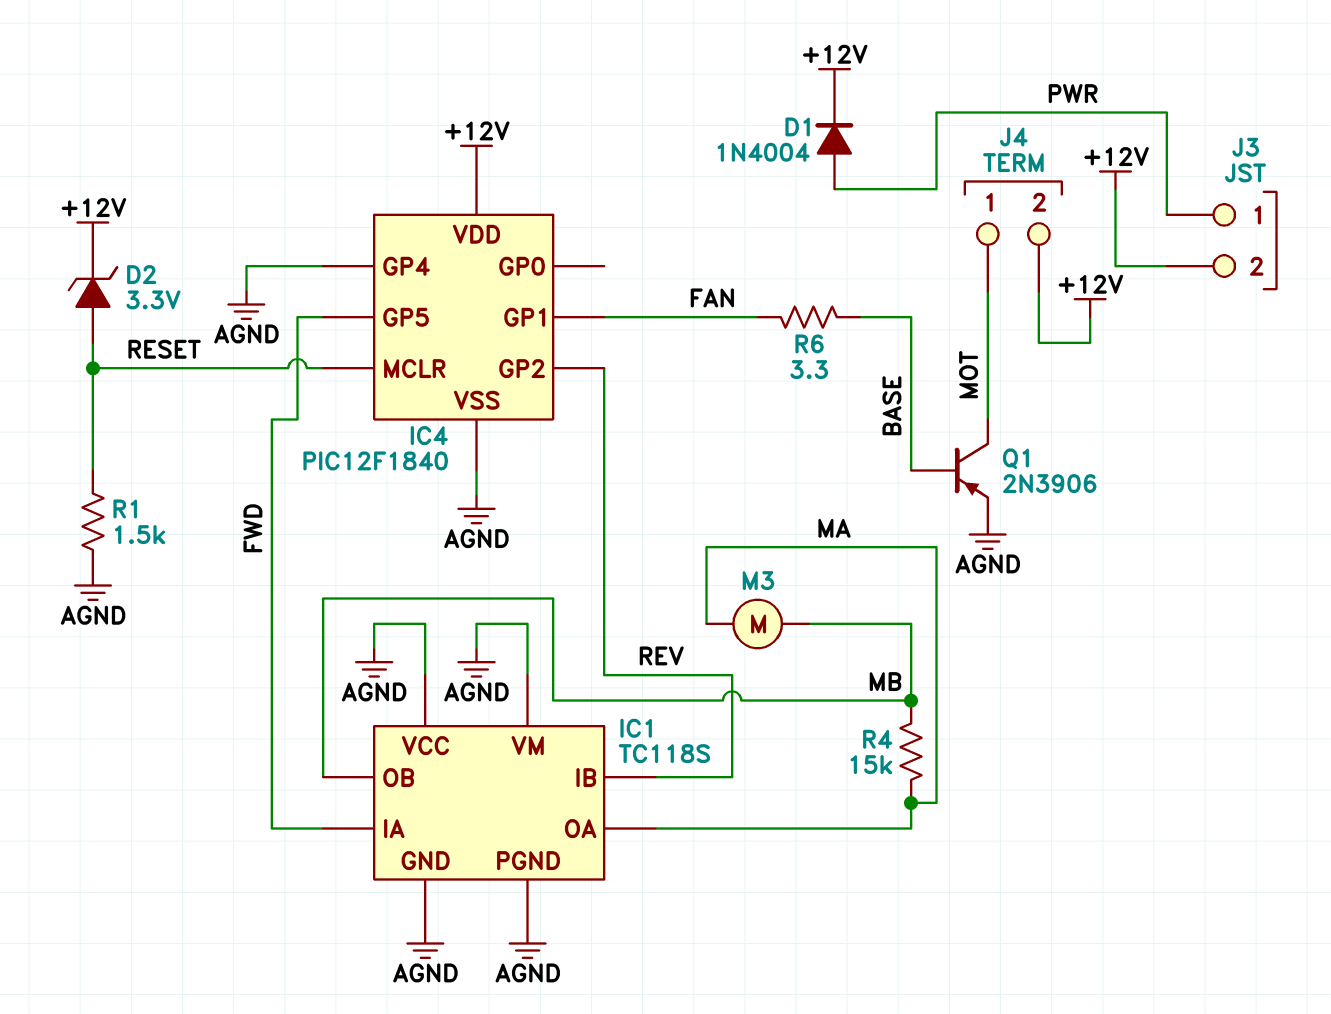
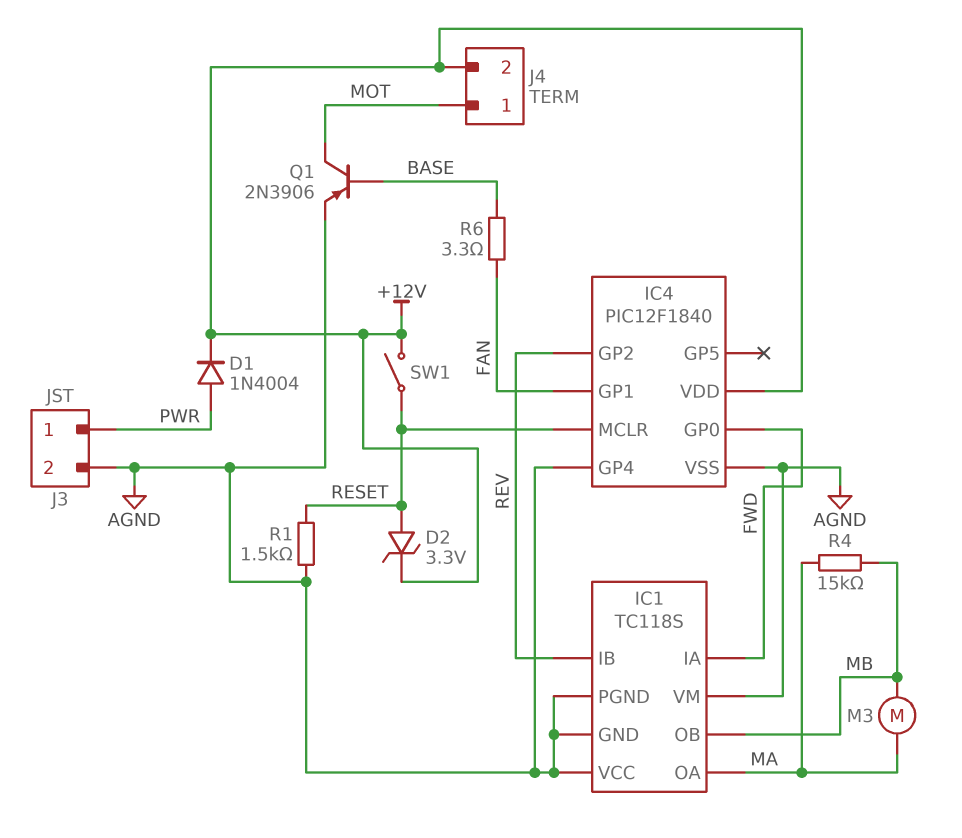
IC4 pin GP0: none -> FWD
IC4 pin GP5: FWD -> none
J3 pin 2: +12V -> AGND
SW1: none -> switch (+12V, RESET)

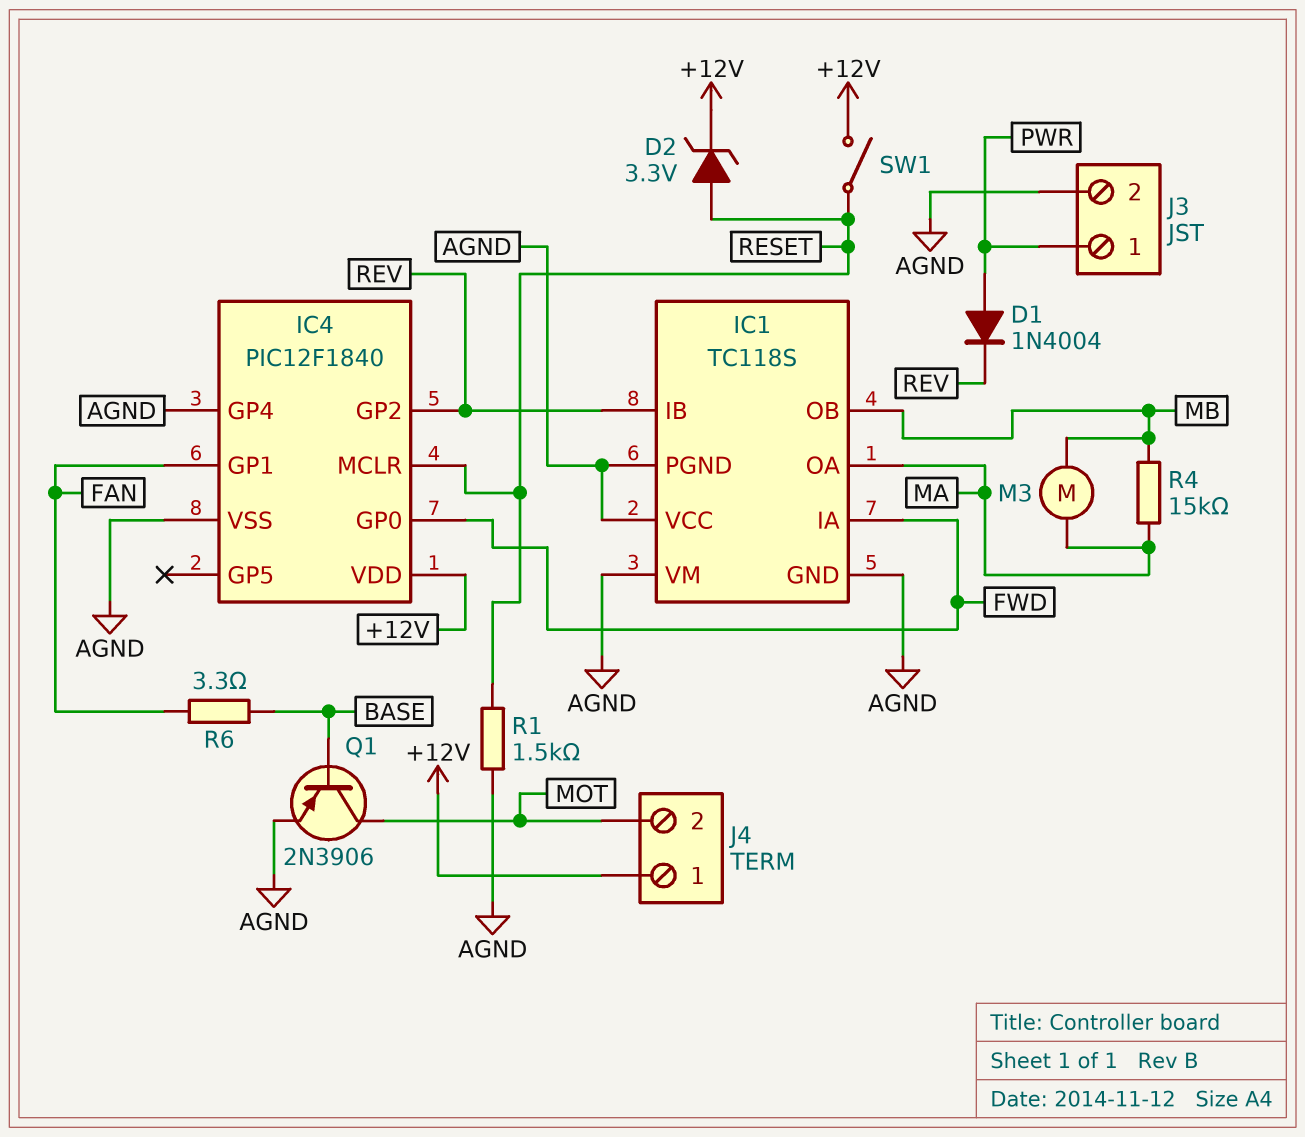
D1: diode 1N4004 (A PWR, K +12V) -> diode 1N4004 (A PWR, K REV)
J4 pin 1: MOT -> +12V
J4 pin 2: +12V -> MOT

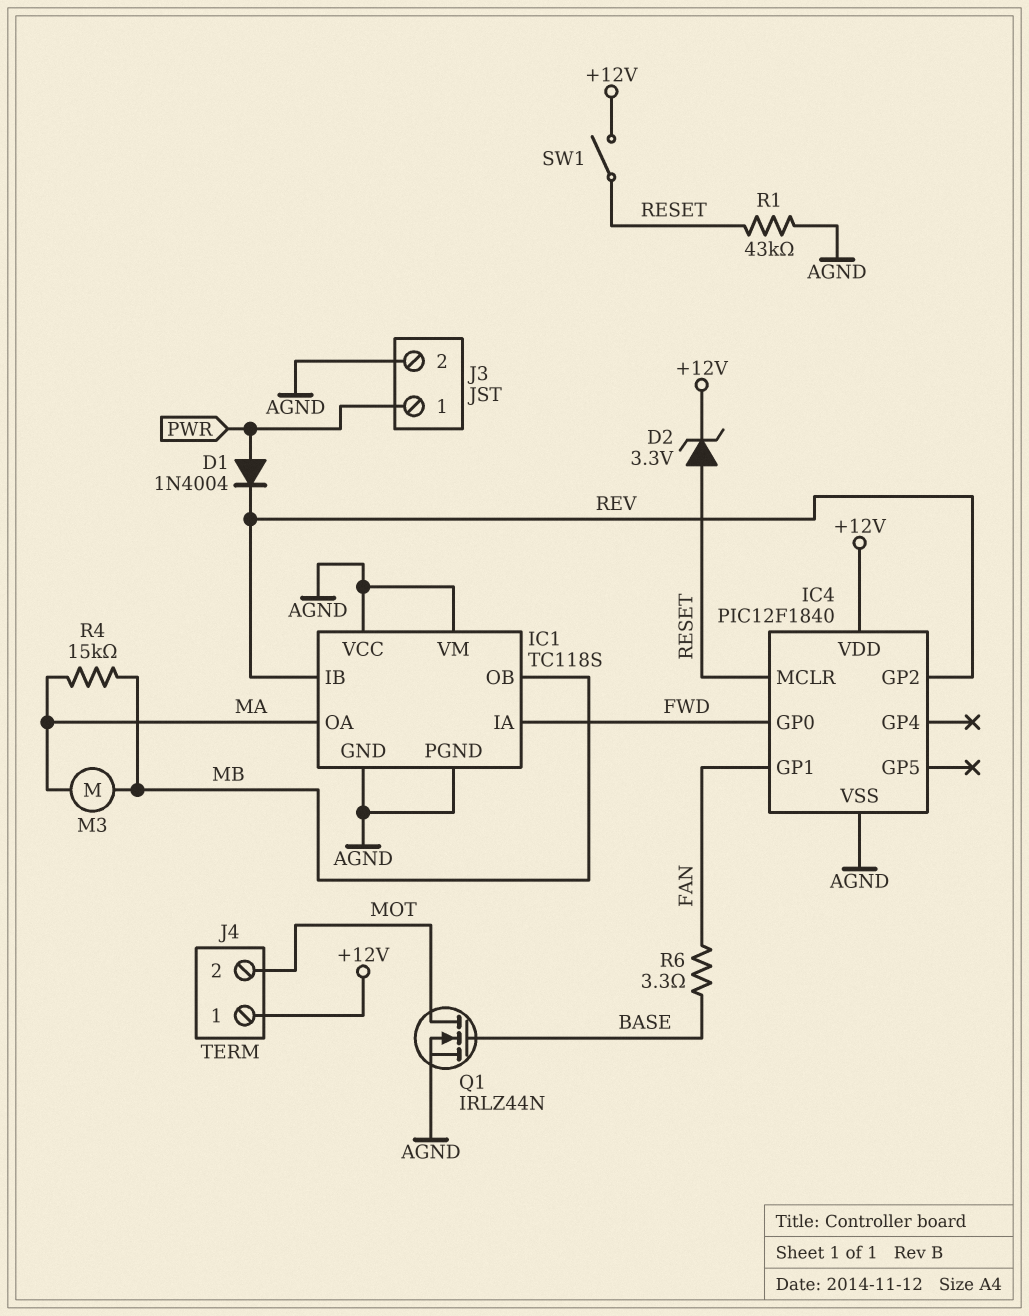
IC4 pin GP4: AGND -> none
Q1: PNP 2N3906 (B BASE, C MOT, E AGND) -> NMOS IRLZ44N (G BASE, D MOT, S AGND)
R1: 1.5k (AGND, RESET) -> 43k (AGND, RESET)

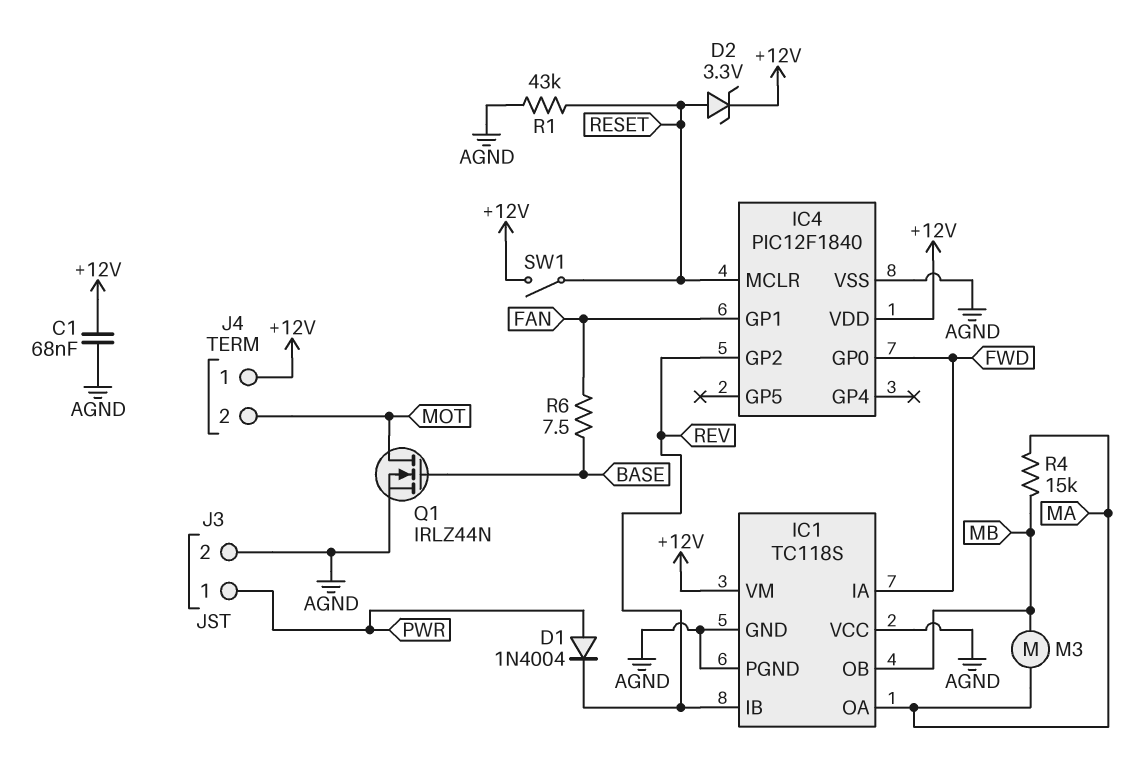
C1: none -> 68nF (+12V, AGND)
IC1 pin VM: AGND -> +12V
R6: 3.3 (BASE, FAN) -> 7.5 (BASE, FAN)

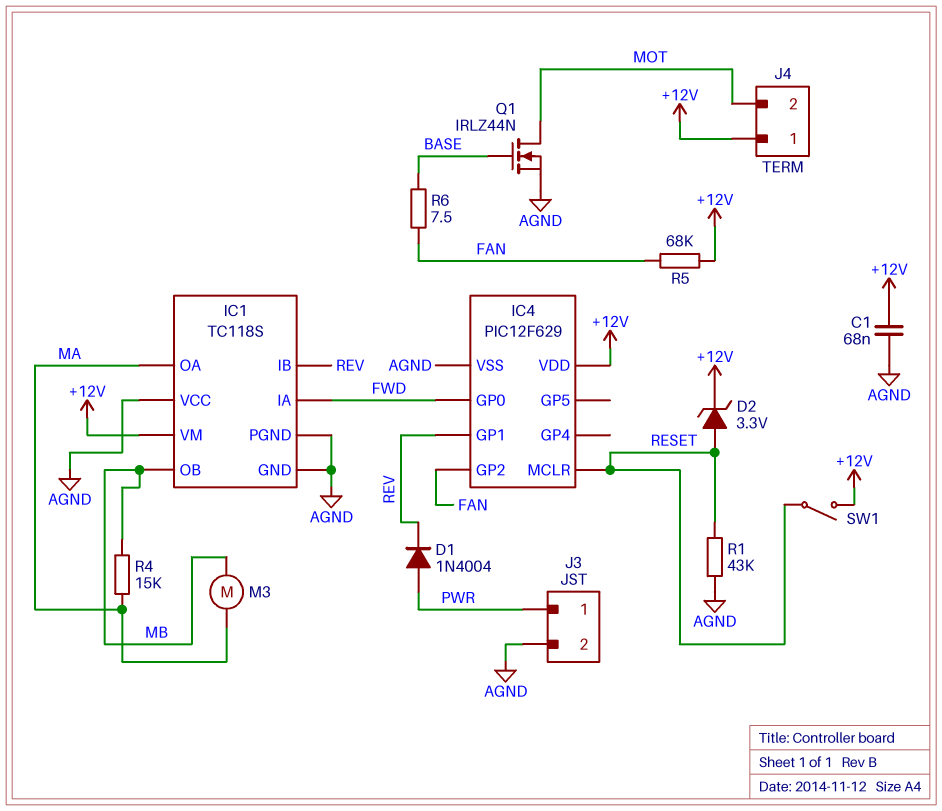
IC4: PIC12F1840 -> PIC12F629
IC4 pin GP1: FAN -> REV
IC4 pin GP2: REV -> FAN
R5: none -> 68k (+12V, FAN)

